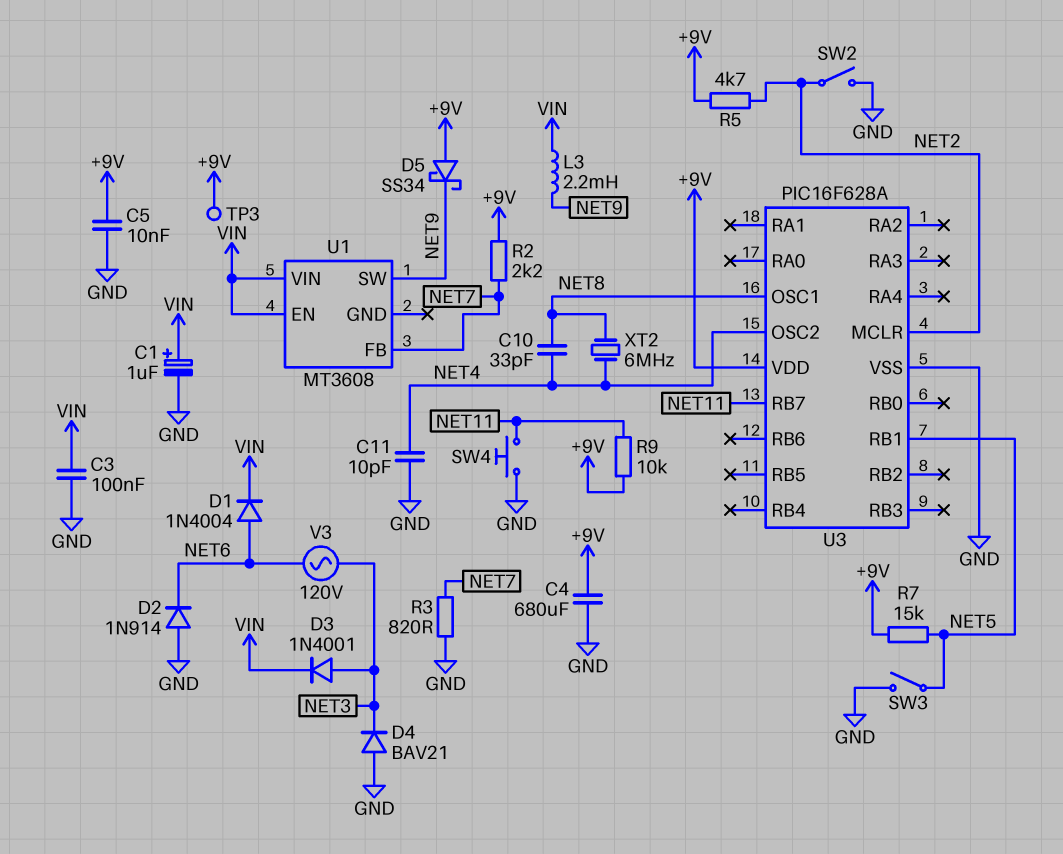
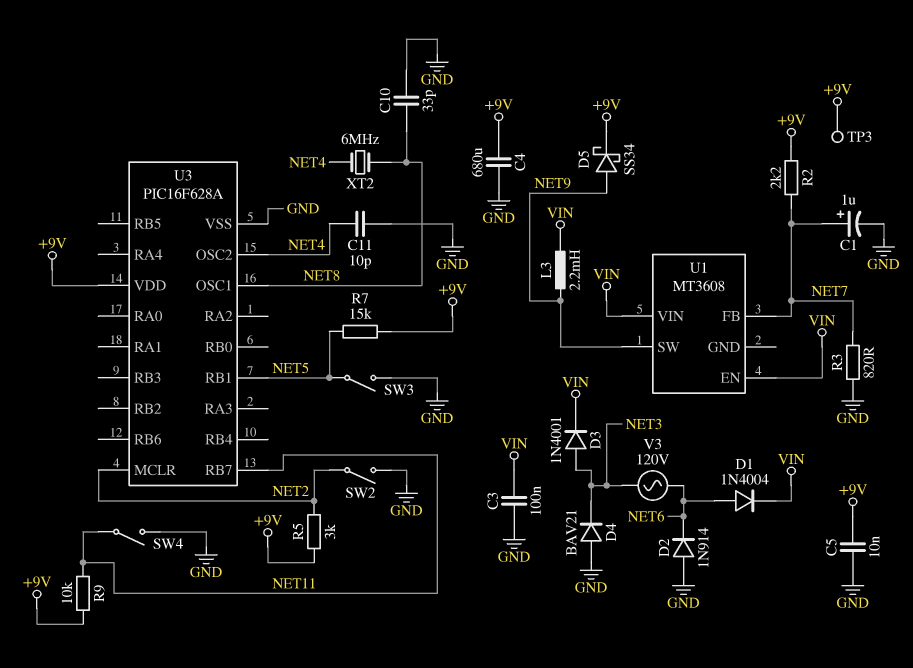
C1: 1uF (plus VIN, minus GND) -> 1uF (plus NET7, minus GND)
C10: 33pF (NET4, NET8) -> 33pF (GND, NET8)
D5: schottky SS34 (A +9V, K NET9) -> schottky SS34 (A NET9, K +9V)
R5: 4.7k (+9V, NET2) -> 3k (+9V, NET2)
SW4: button (GND, NET11) -> switch (GND, NET11)

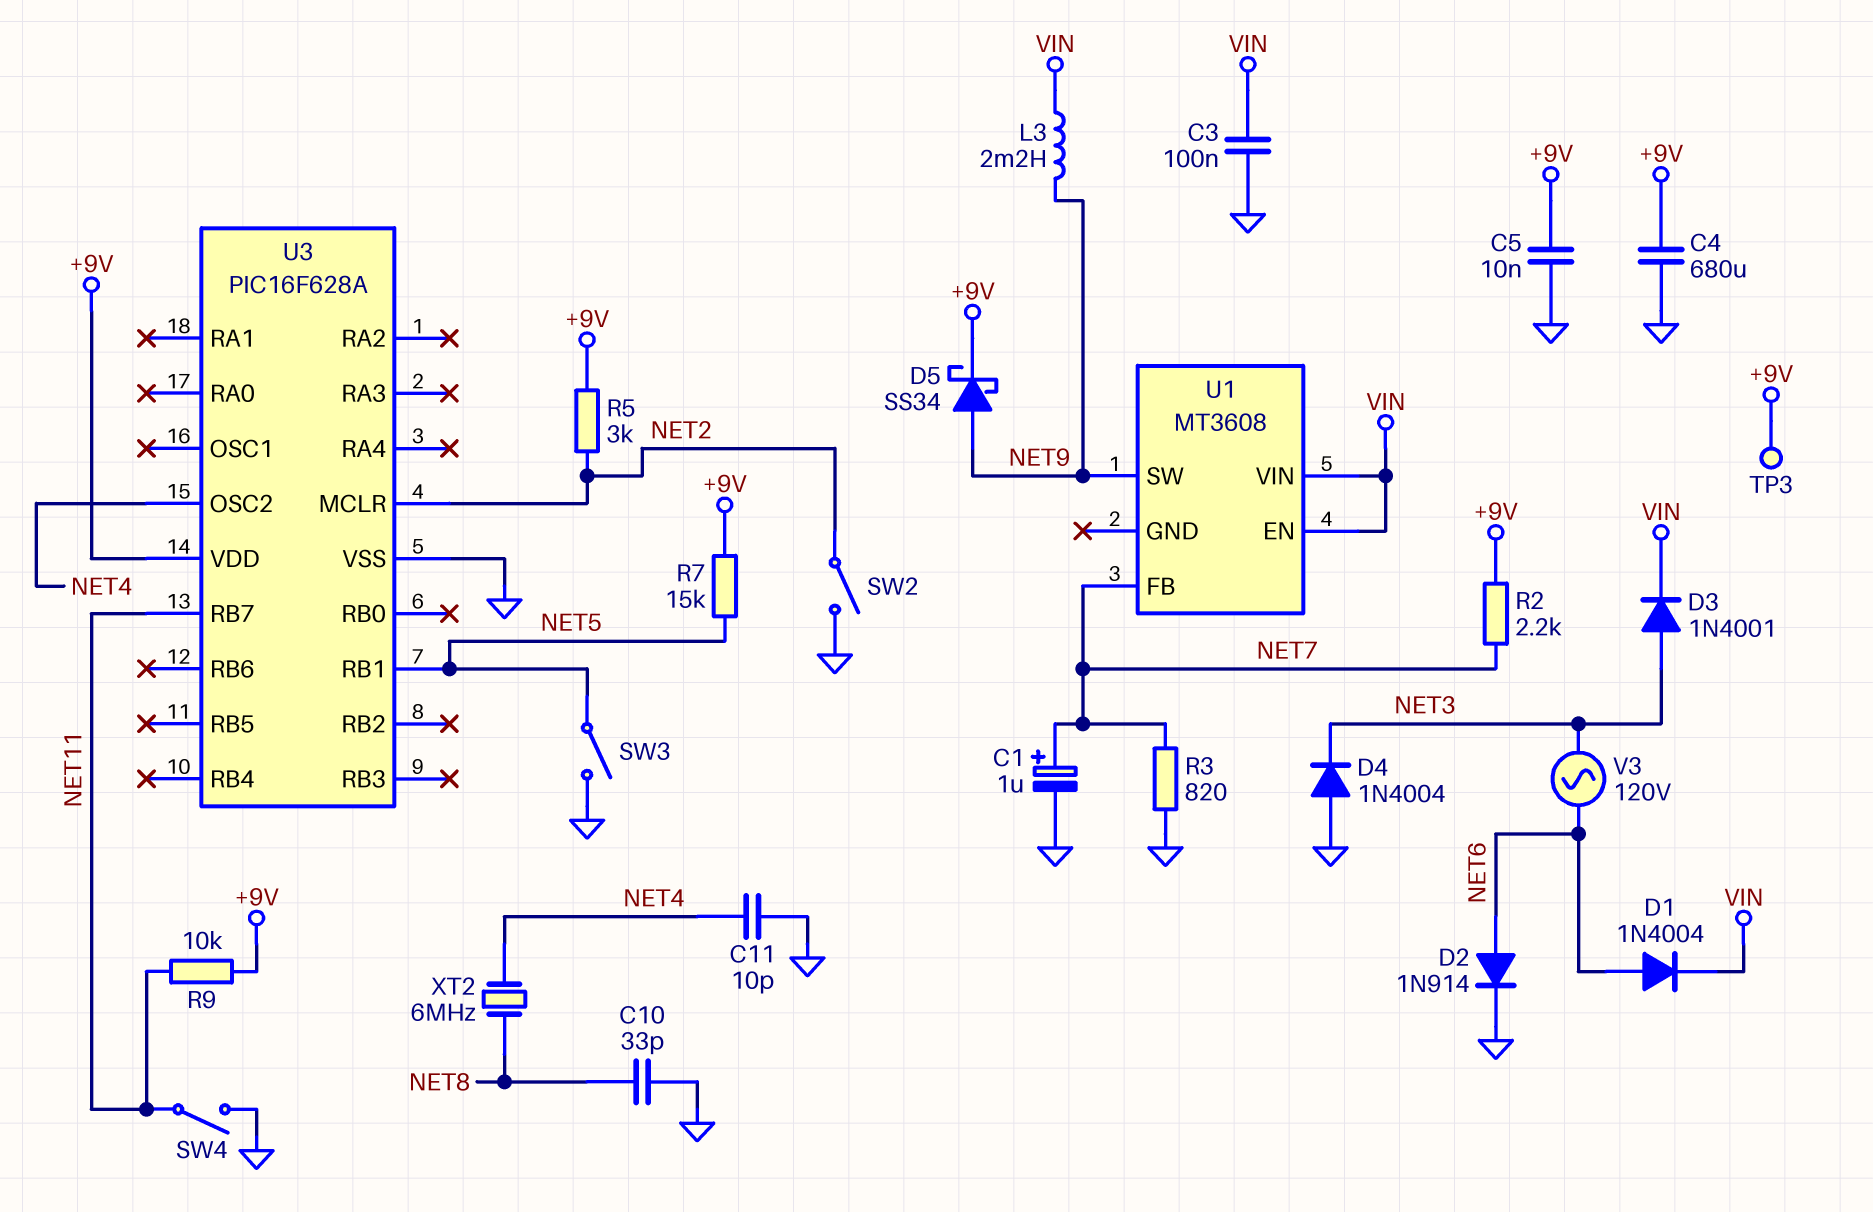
D2: diode 1N914 (A GND, K NET6) -> diode 1N914 (A NET6, K GND)
D4: diode BAV21 (A GND, K NET3) -> diode 1N4004 (A GND, K NET3)
U3 pin OSC1: NET8 -> none

